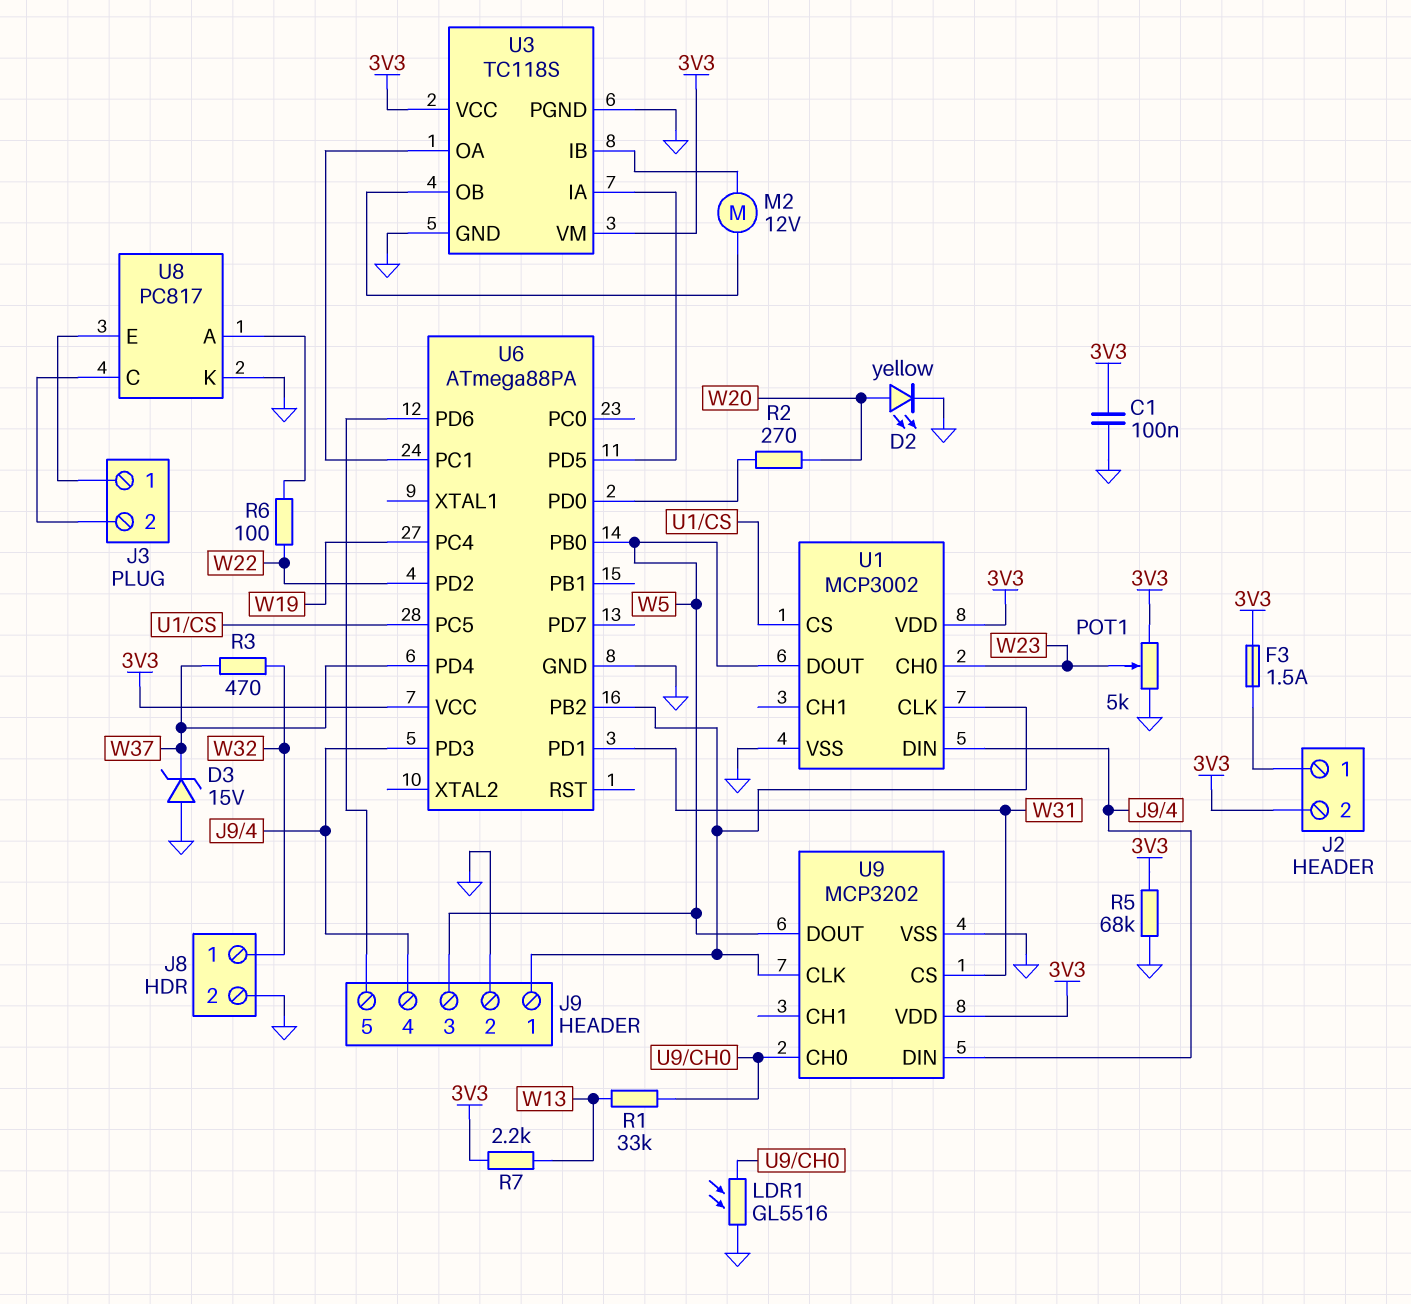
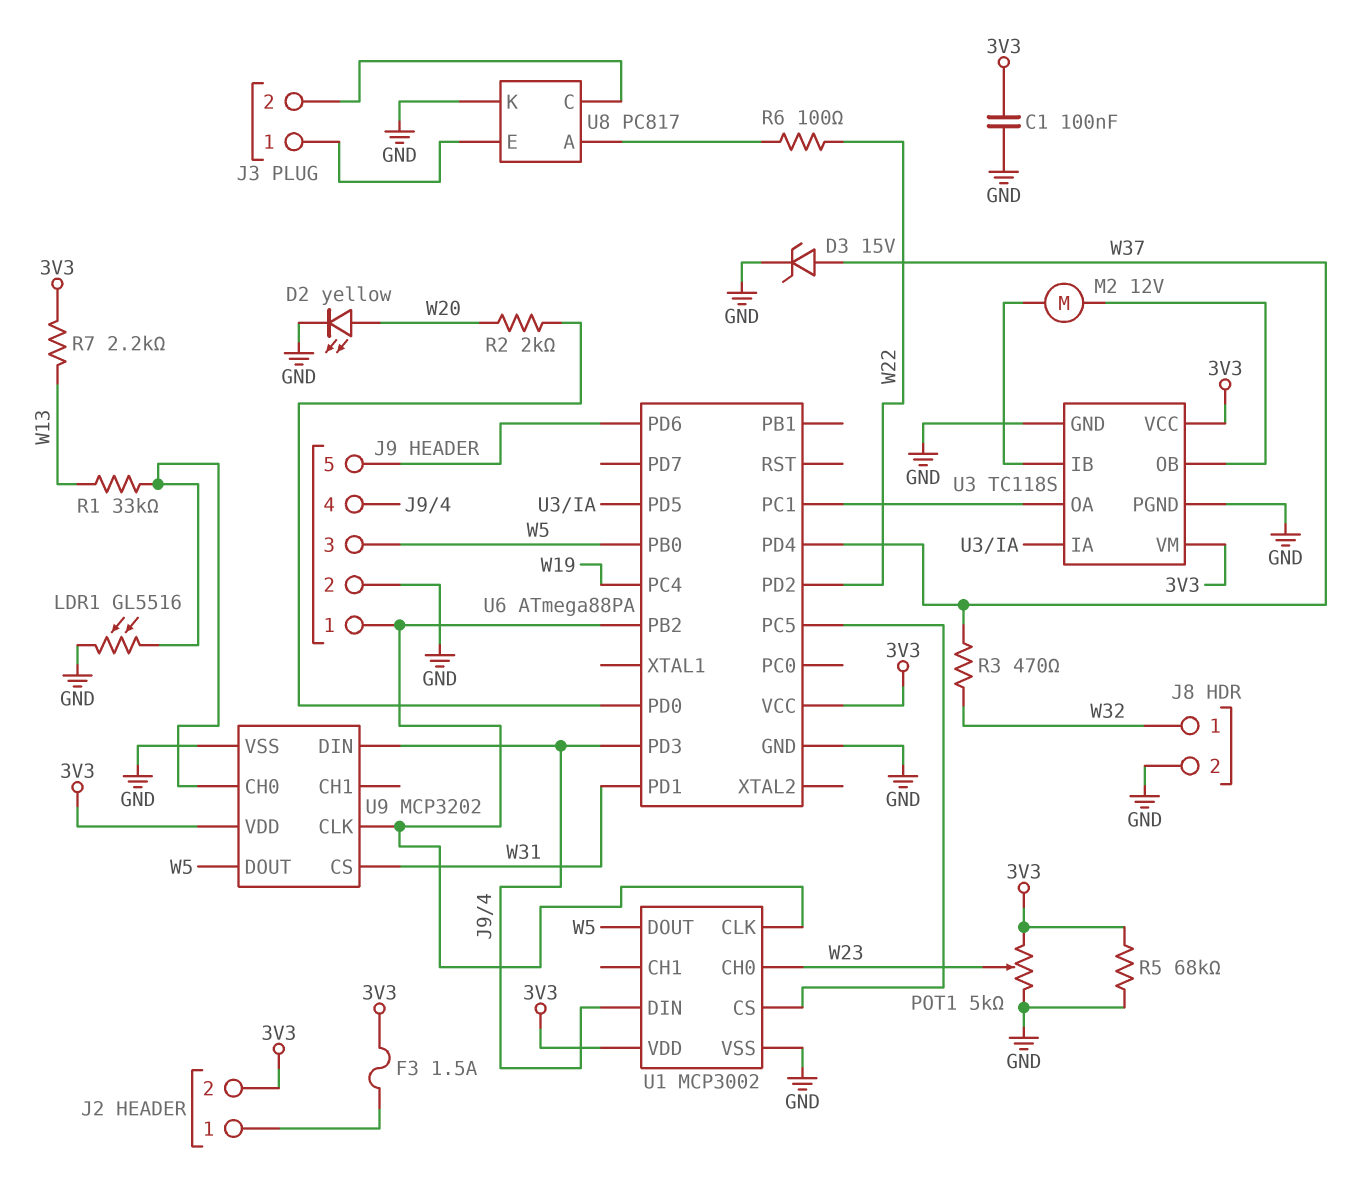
D3: zener 15V (A GND, K W37) -> zener 15V (A W37, K GND)
R2: 270 (U6/PD0, W20) -> 2k (U6/PD0, W20)

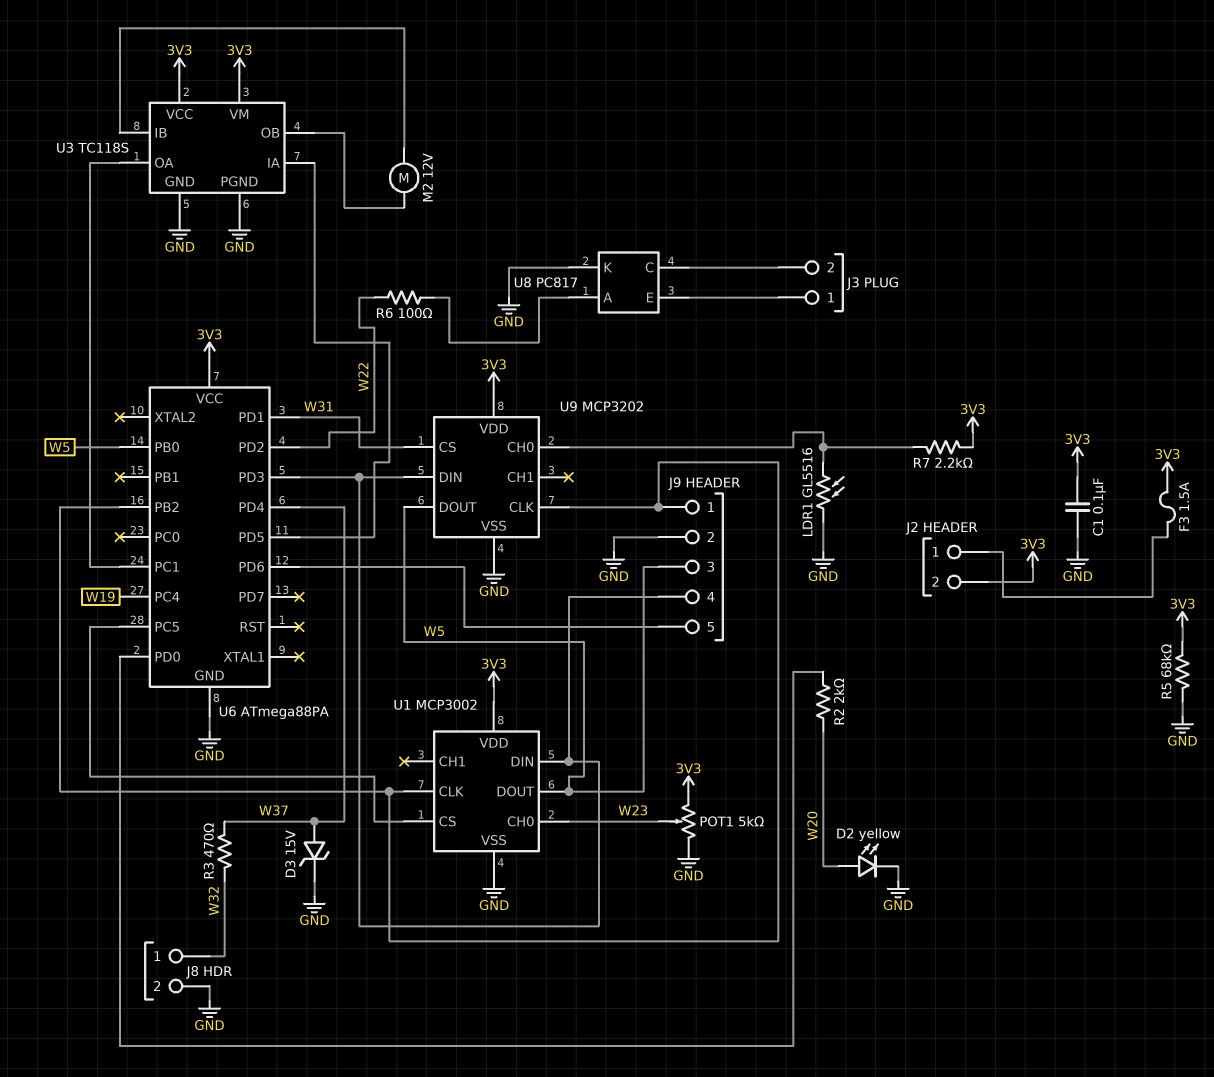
R1: 33k (U9/CH0, W13) -> none
R7: 2.2k (3V3, W13) -> 2.2k (3V3, U9/CH0)

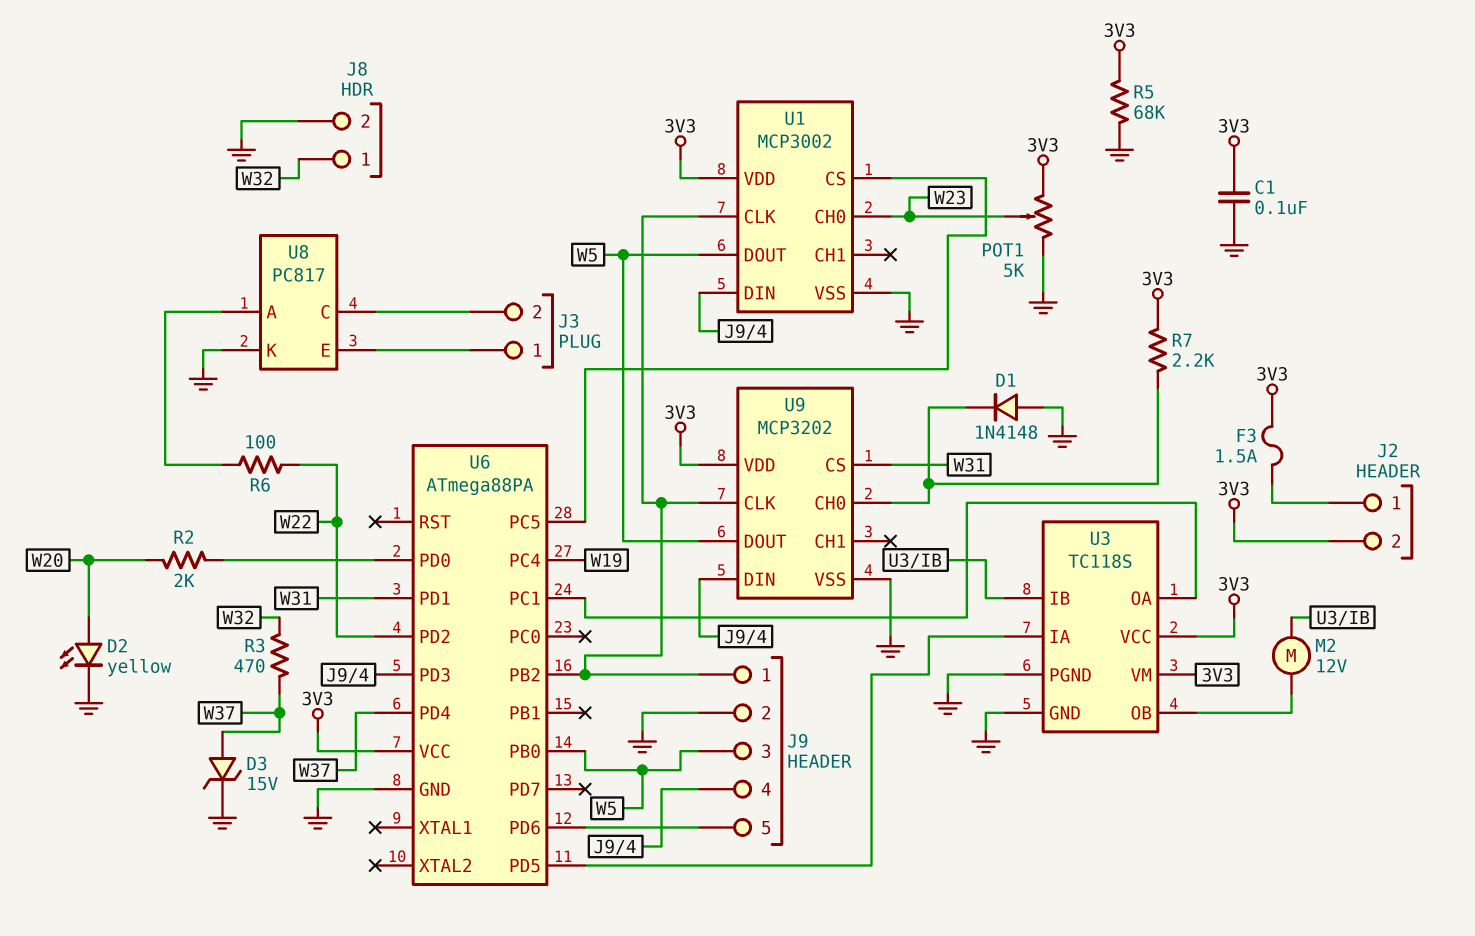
D1: none -> diode 1N4148 (A GND, K U9/CH0)
LDR1: GL5516 (GND, U9/CH0) -> none

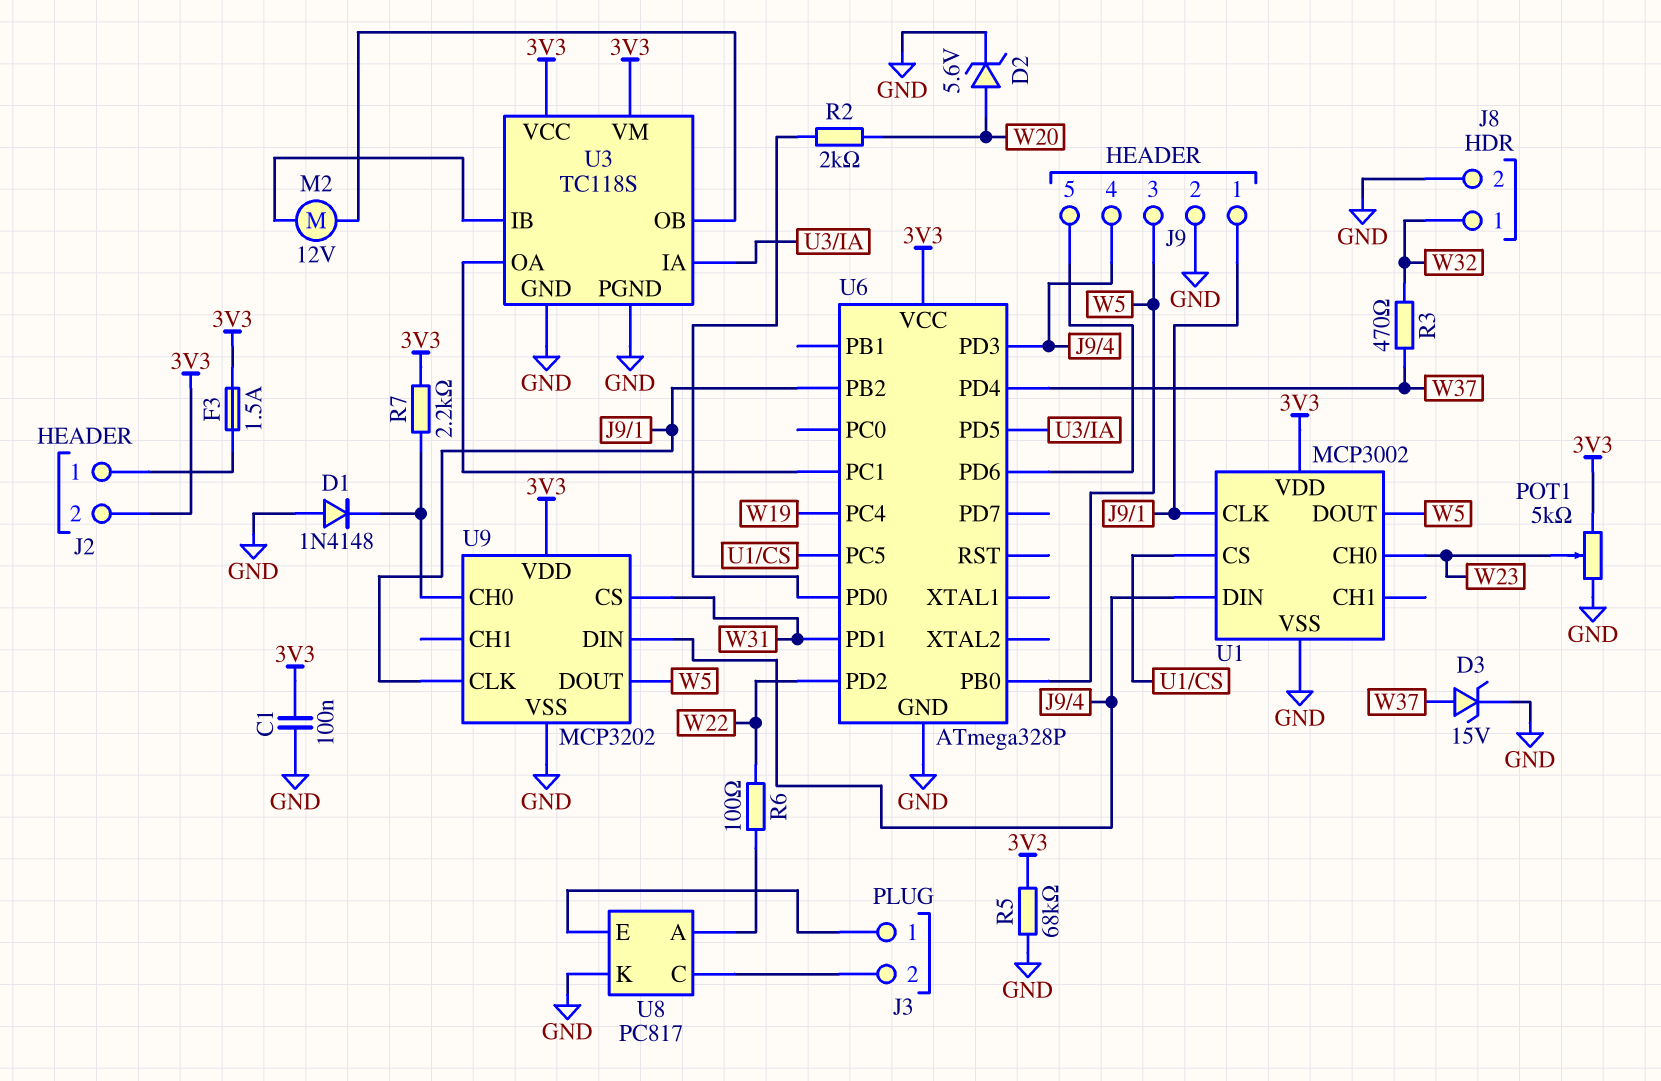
D2: LED yellow (A W20, K GND) -> zener 5.6V (A W20, K GND)
U6: ATmega88PA -> ATmega328P

